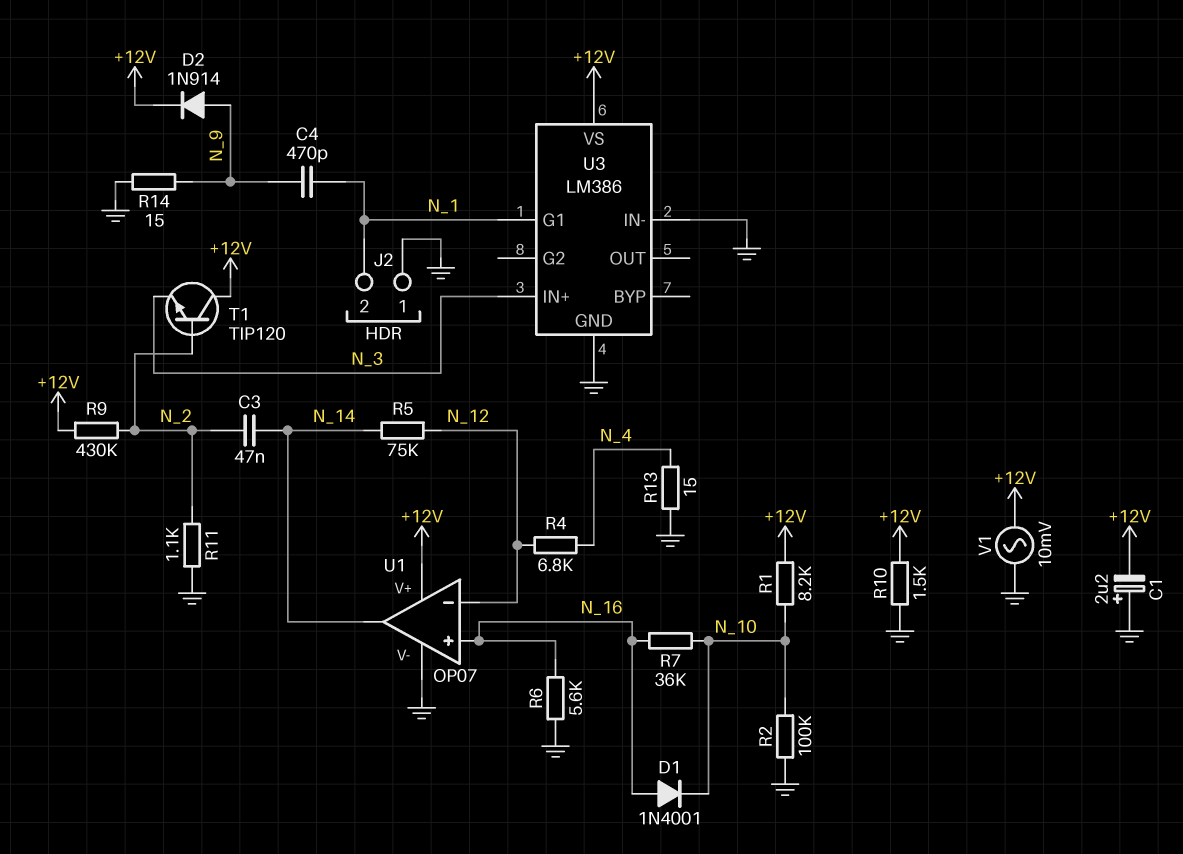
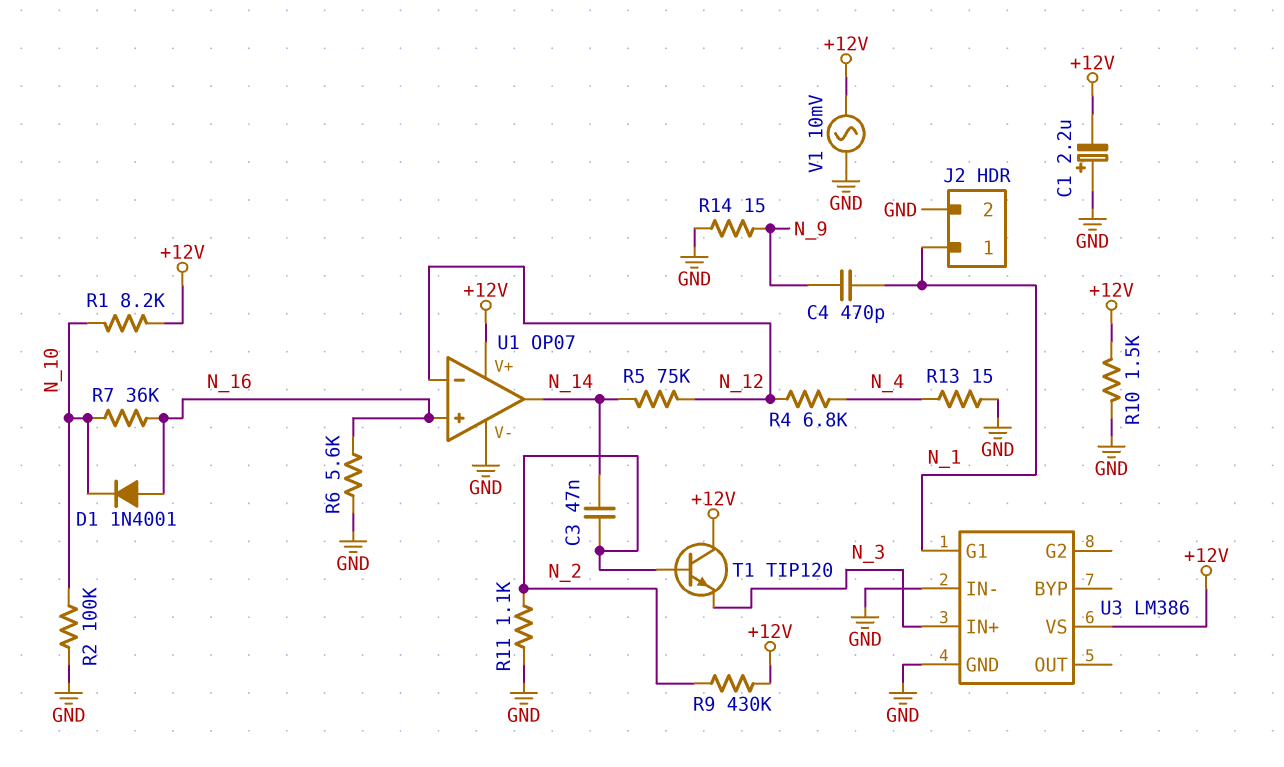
D2: diode 1N914 (A N_9, K +12V) -> none
J2 pin 1: GND -> N_1
J2 pin 2: N_1 -> GND

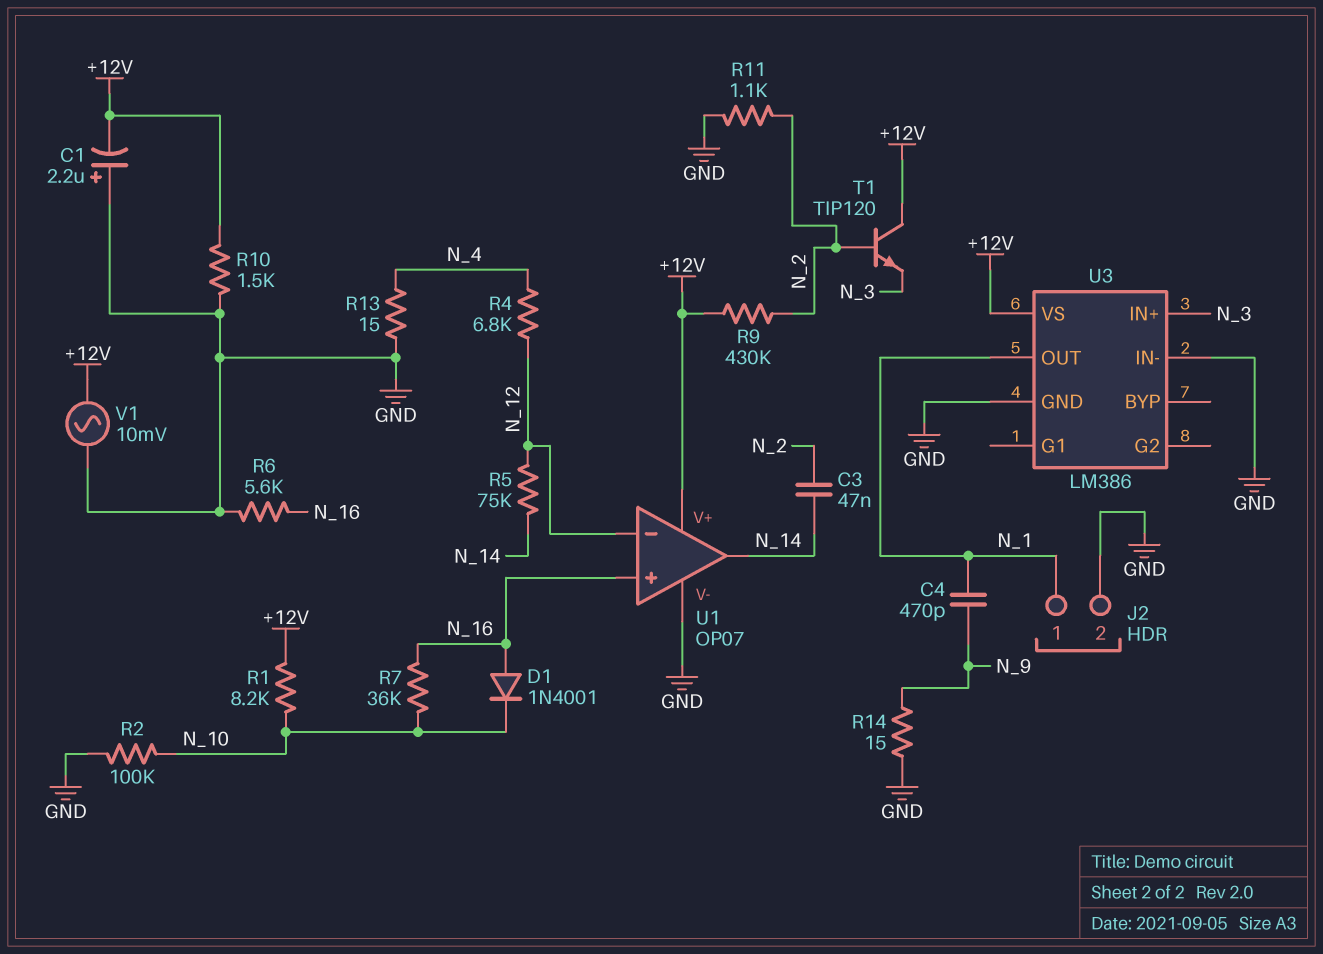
U3 pin G1: N_1 -> none
U3 pin OUT: none -> N_1

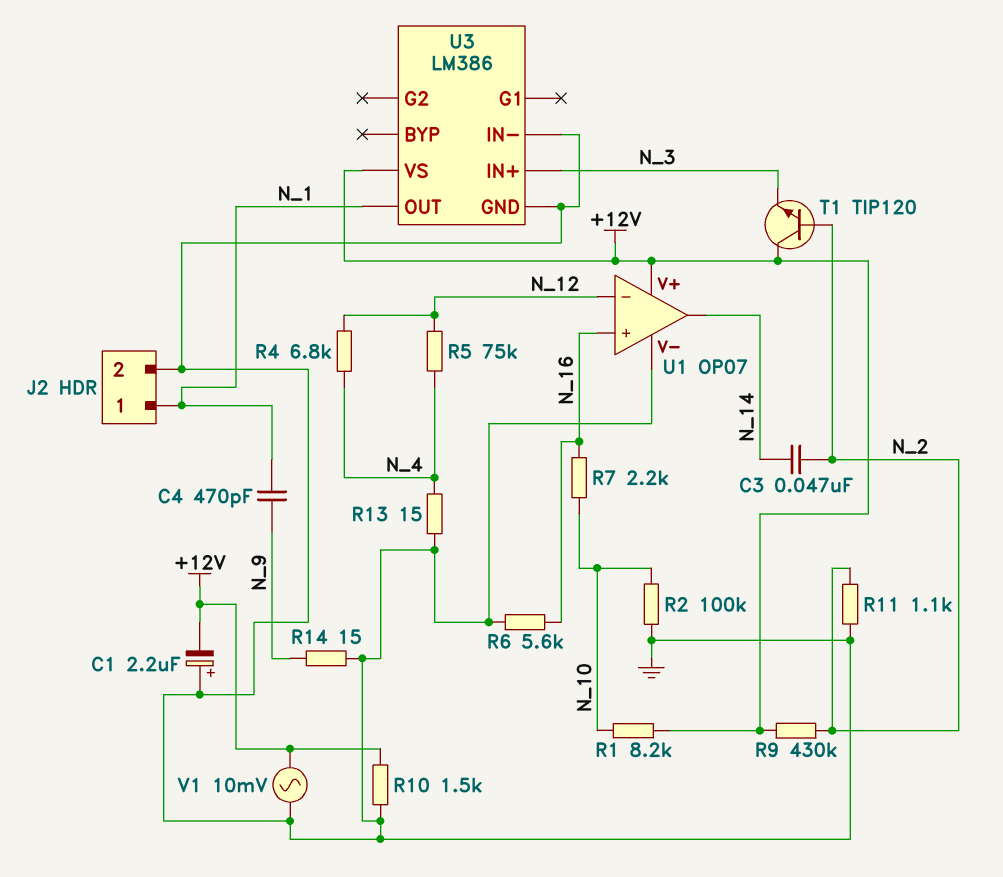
D1: diode 1N4001 (A N_16, K N_10) -> none
R5: 75k (N_12, N_14) -> 75k (N_4, N_12)
R7: 36k (N_10, N_16) -> 2.2k (N_10, N_16)

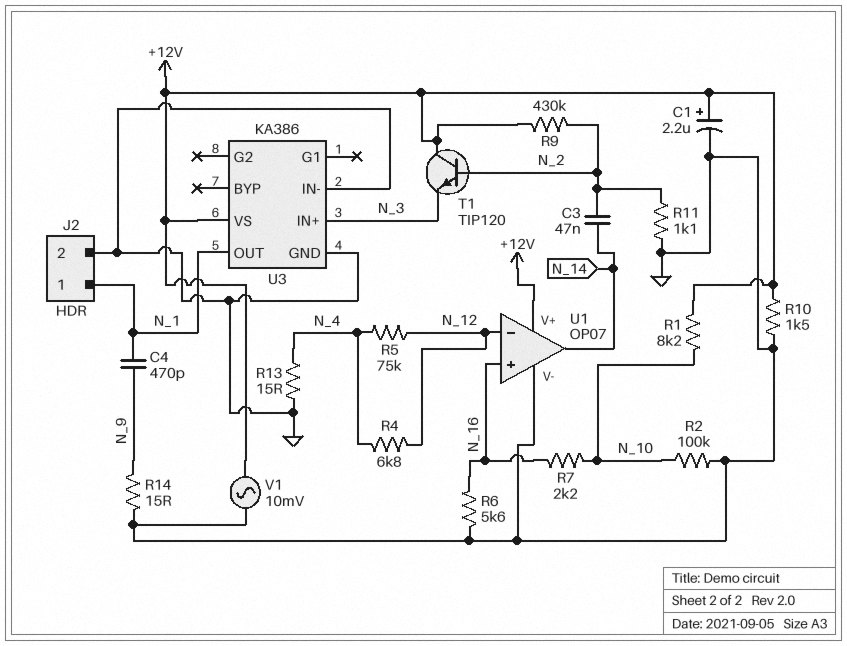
C1: 2.2uF (plus GND, minus +12V) -> 2.2uF (plus +12V, minus GND)
U3: LM386 -> KA386

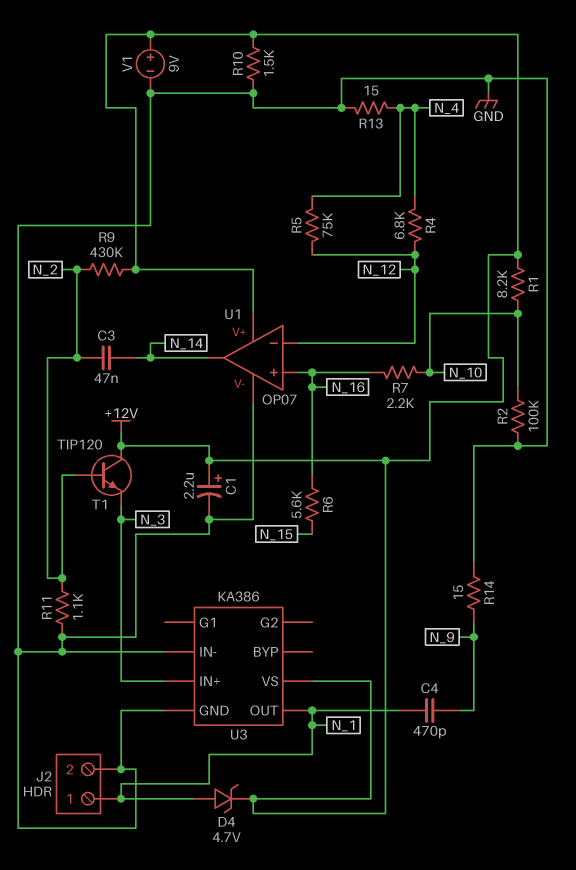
D4: none -> zener 4.7V (A N_1, K +12V)
R6: 5.6k (GND, N_16) -> 5.6k (N_15, N_16)
V1: AC 10mV (+12V, GND) -> 9V (plus +12V, minus GND)

